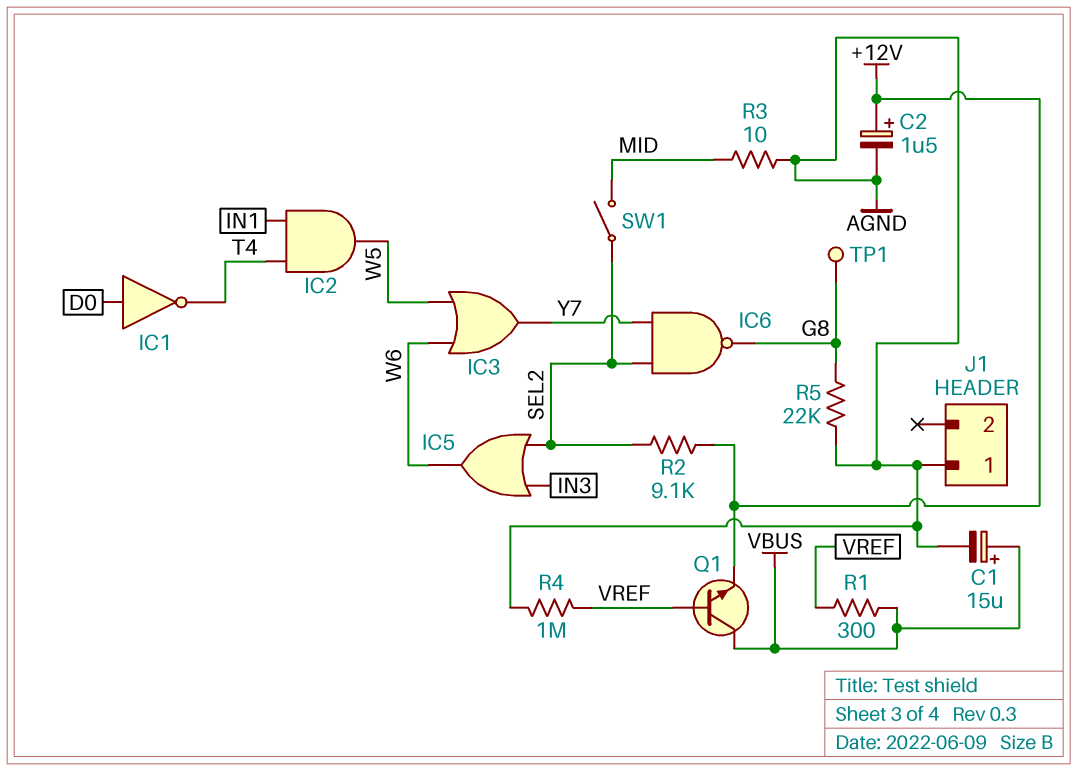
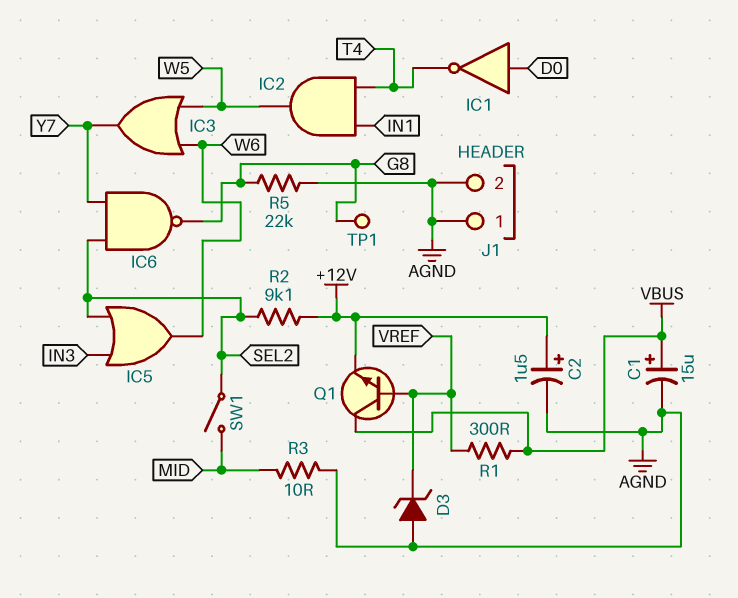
D3: none -> zener (A AGND, K VREF)
J1 pin 2: none -> AGND
R4: 1M (AGND, VREF) -> none

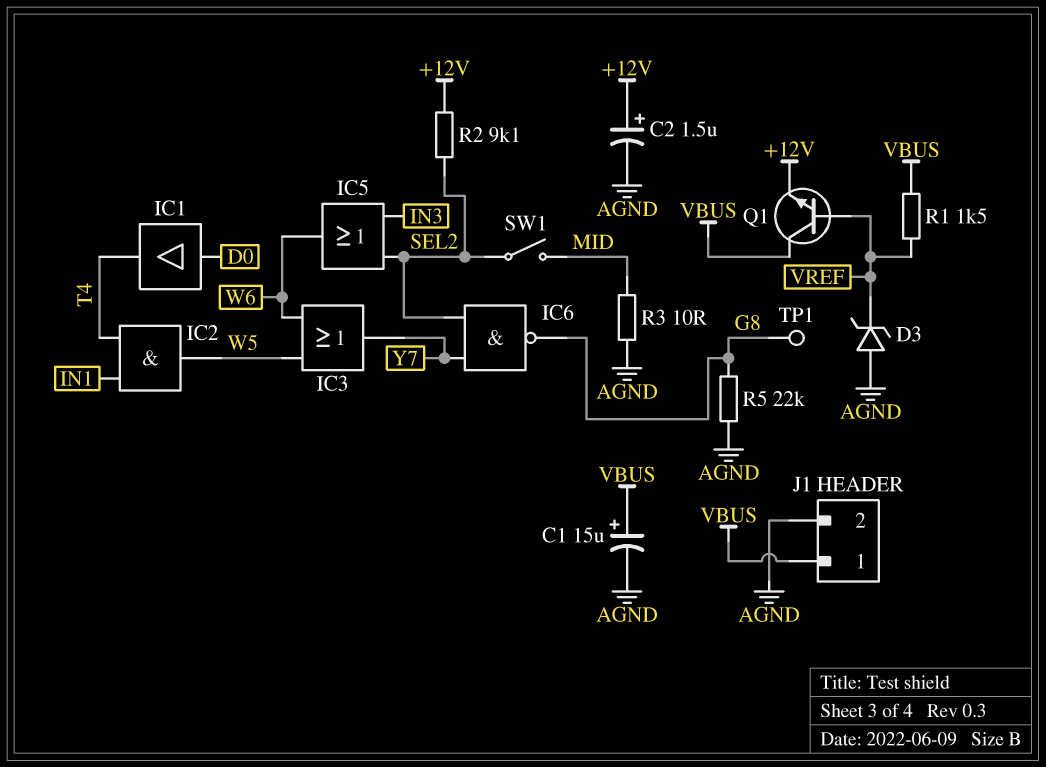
IC1: NOT (in D0, out T4) -> buffer (in D0, out T4)
J1 pin 1: AGND -> VBUS
R1: 300 (VBUS, VREF) -> 1.5k (VBUS, VREF)

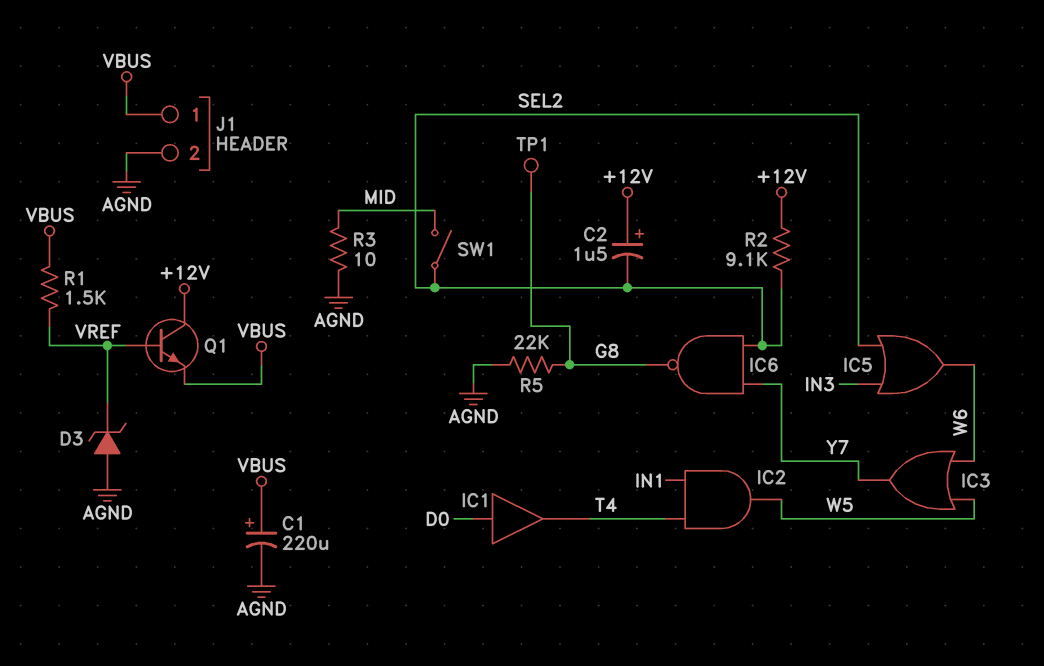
C1: 15uF (plus VBUS, minus AGND) -> 220uF (plus VBUS, minus AGND)
C2: 1.5uF (plus +12V, minus AGND) -> 1.5uF (plus +12V, minus SEL2)
Q1: NPN (B VREF, C VBUS, E +12V) -> NPN (B VREF, C +12V, E VBUS)

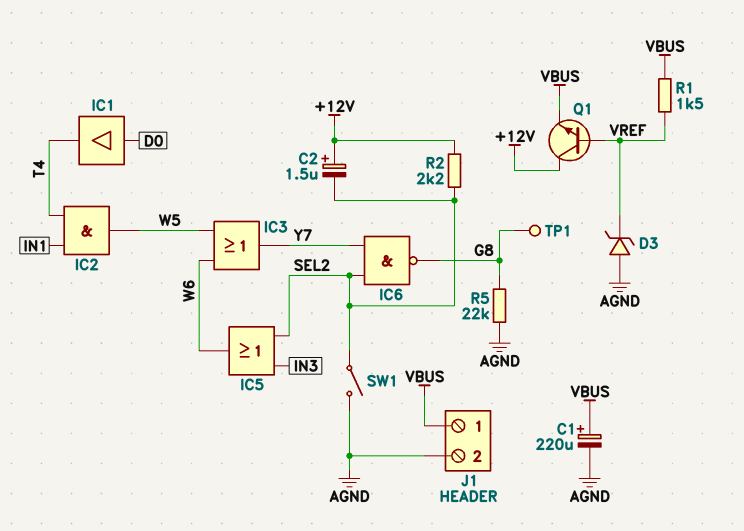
R2: 9.1k (+12V, SEL2) -> 2.2k (+12V, SEL2)
R3: 10 (AGND, MID) -> none
SW1: switch (MID, SEL2) -> switch (AGND, SEL2)

